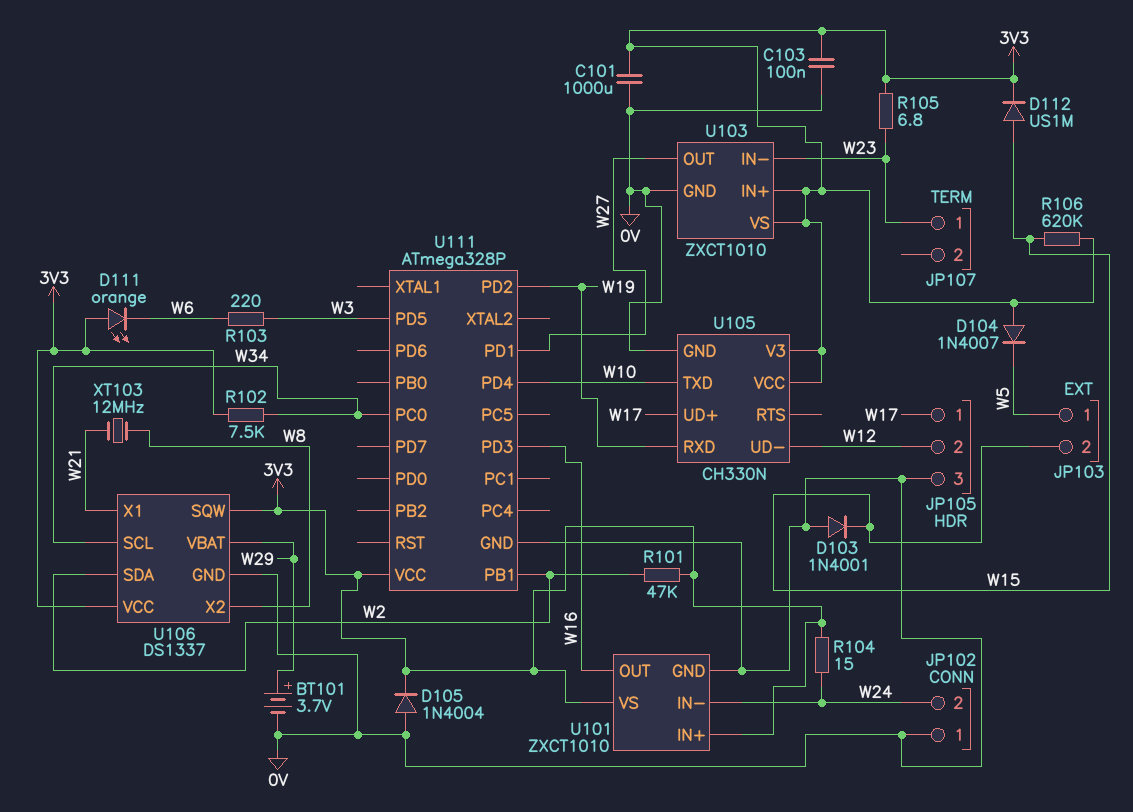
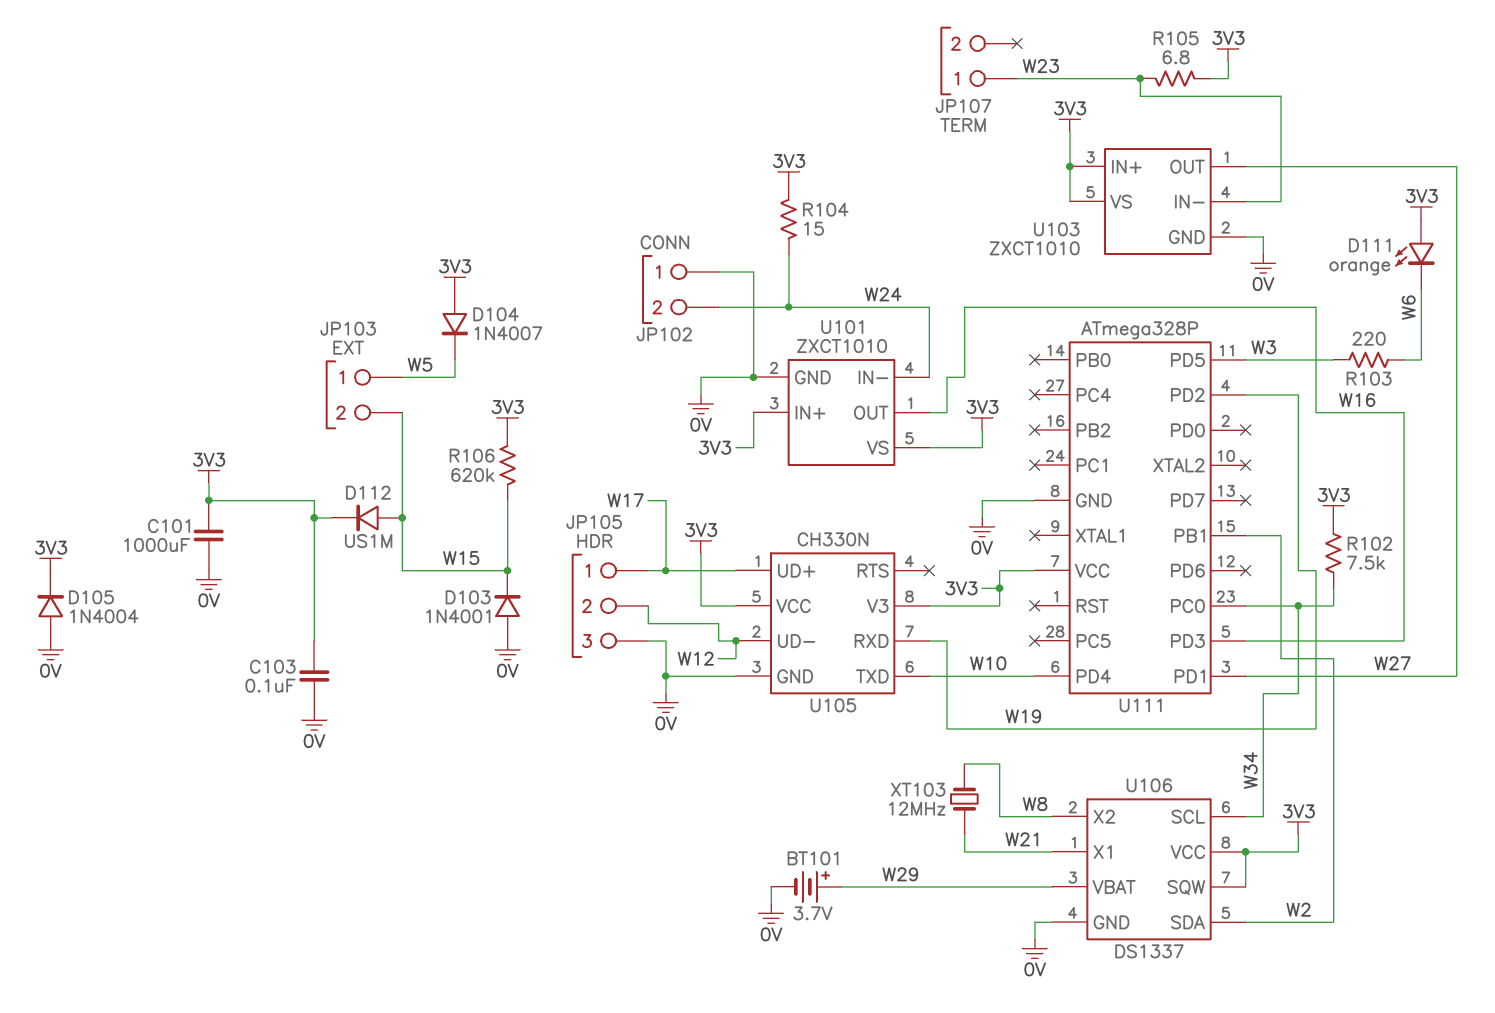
R101: 47k (3V3, W2) -> none

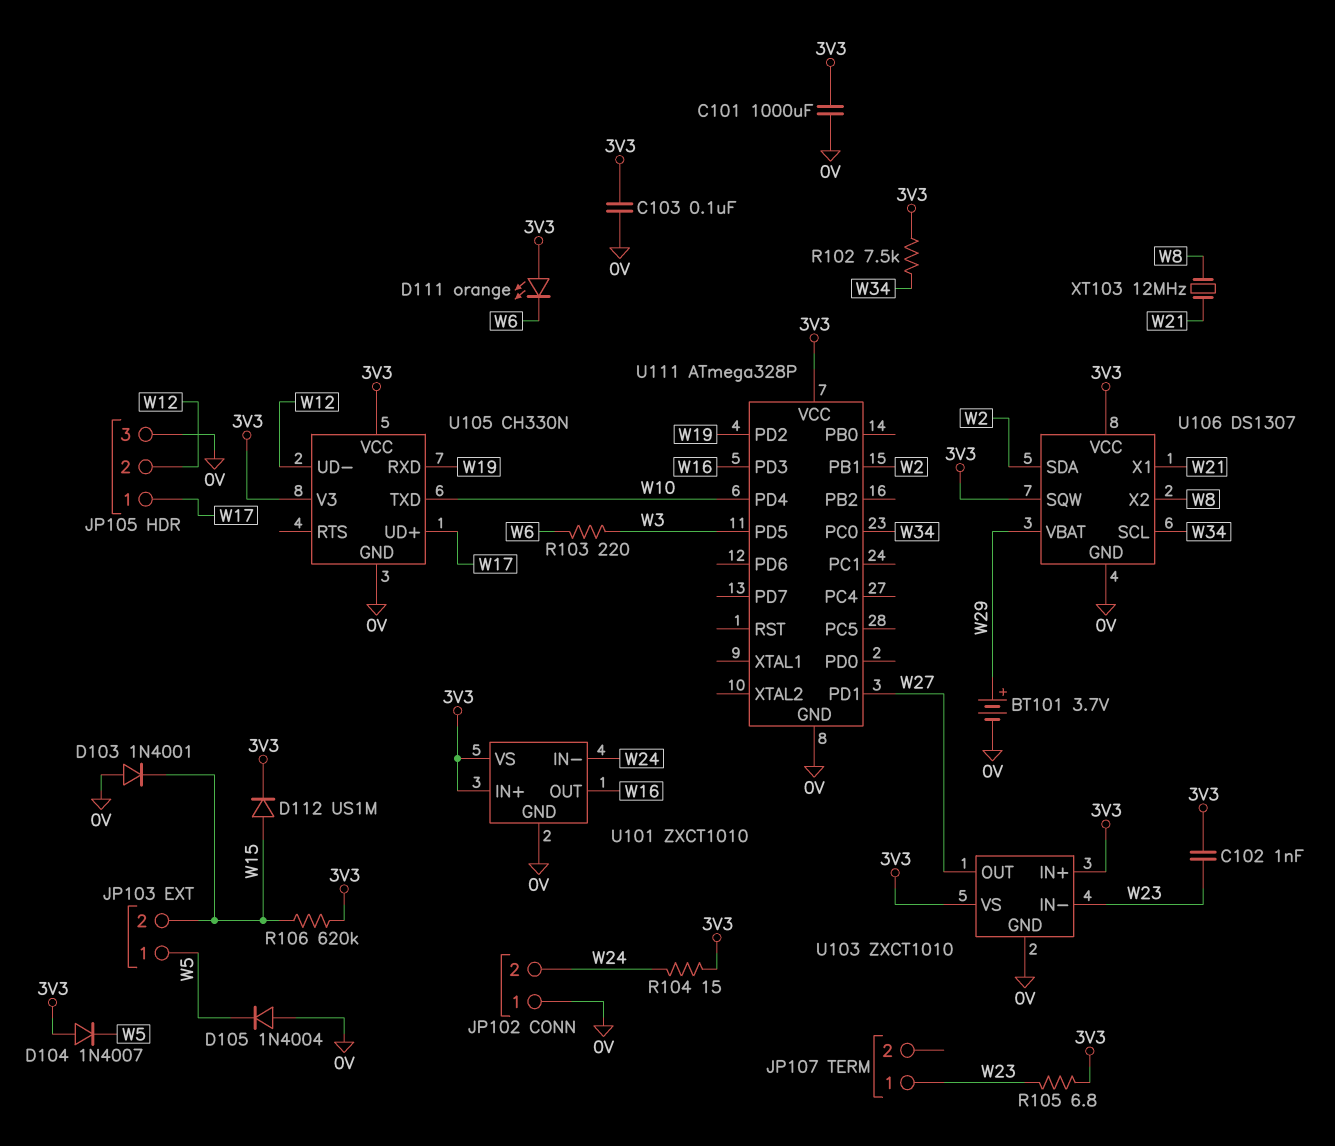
C102: none -> 1nF (3V3, W23)
D105: diode 1N4004 (A 0V, K 3V3) -> diode 1N4004 (A 0V, K W5)
U106: DS1337 -> DS1307

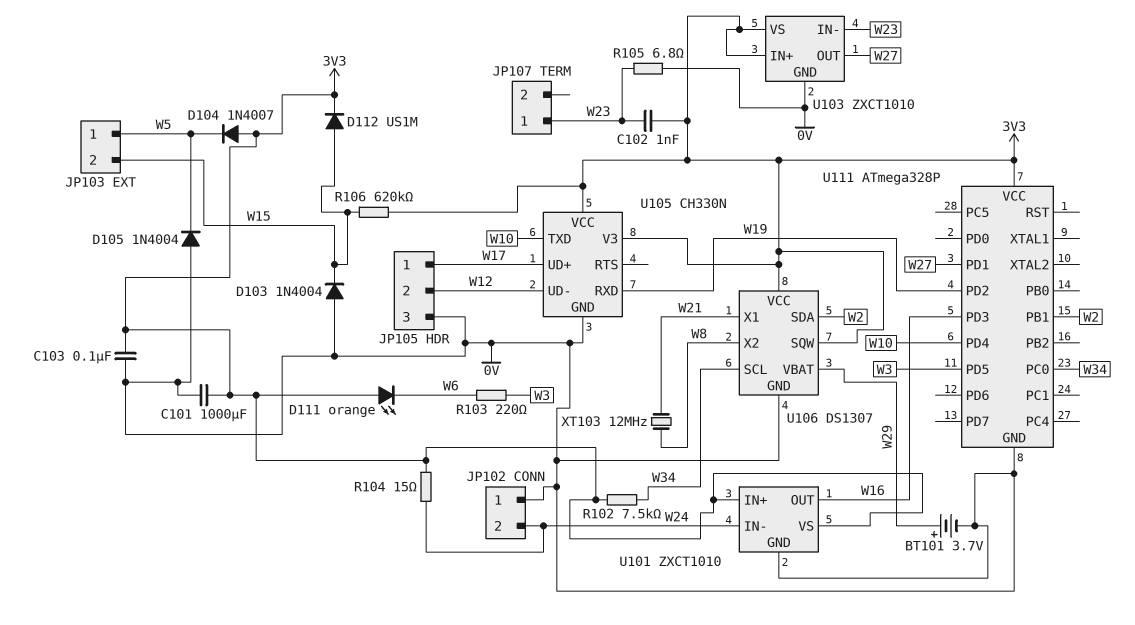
D103: diode 1N4001 (A 0V, K W15) -> diode 1N4004 (A 0V, K W15)
R105: 6.8 (3V3, W23) -> 6.8 (0V, W23)

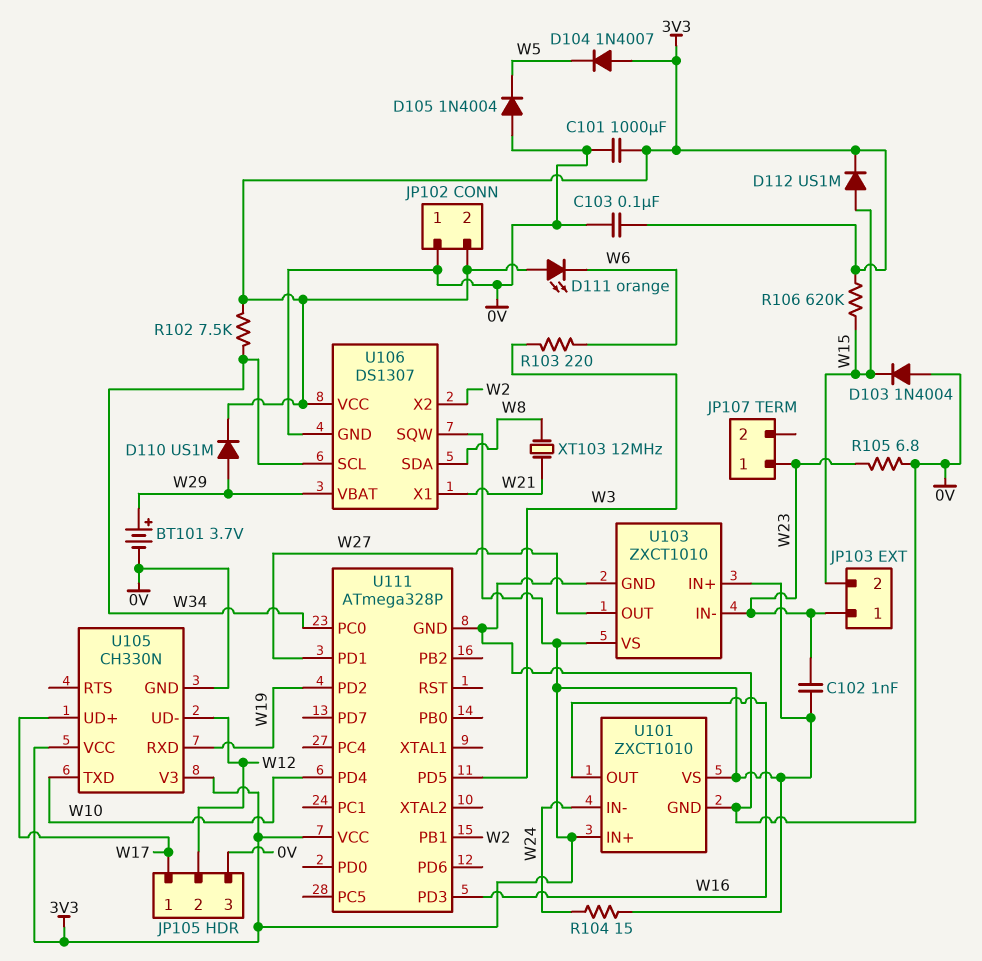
D110: none -> diode US1M (A W29, K 3V3)
JP102 pin 2: W24 -> 3V3
JP103 pin 1: W5 -> W23
U106 pin SDA: W2 -> W8
U106 pin X2: W8 -> W2

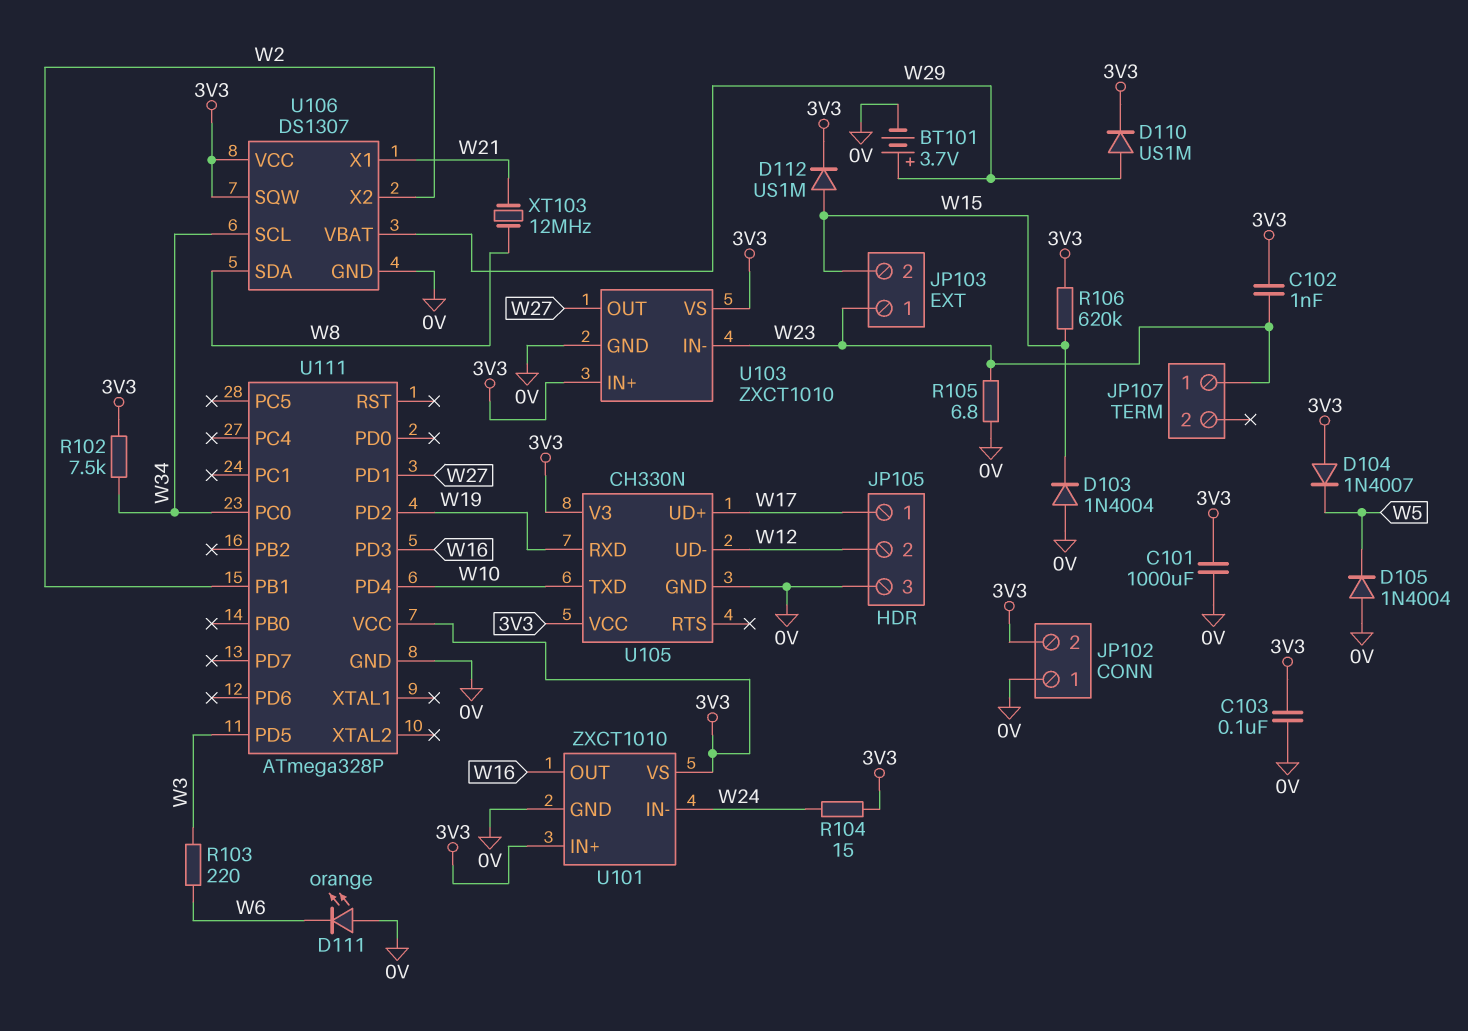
D111: LED orange (A 3V3, K W6) -> LED orange (A 0V, K W6)

